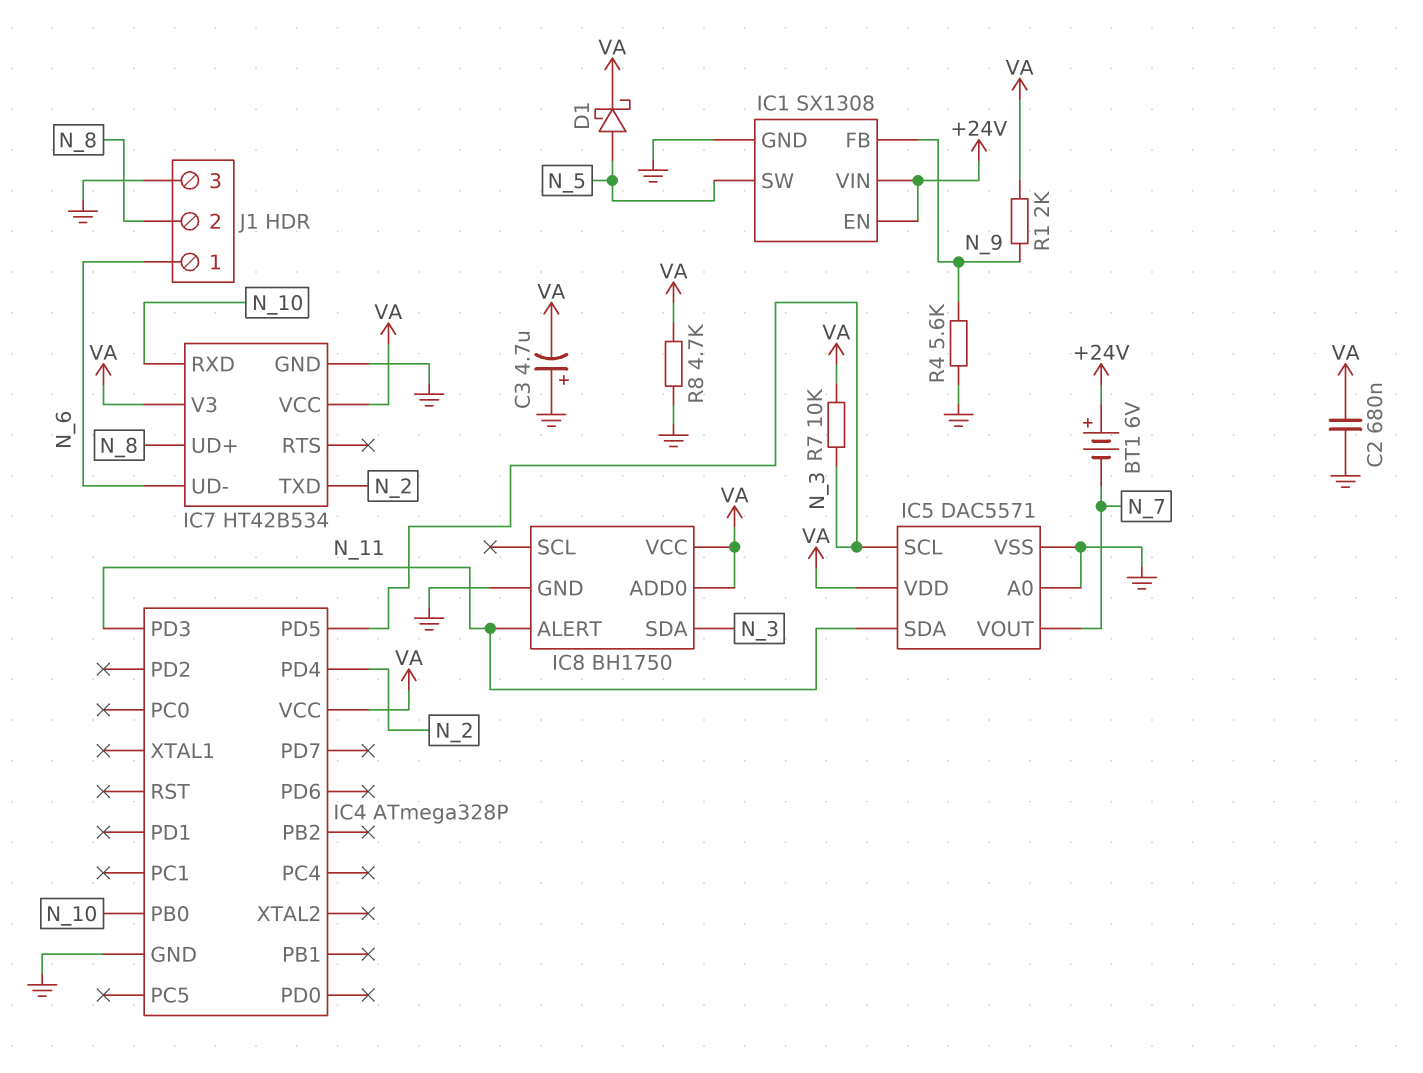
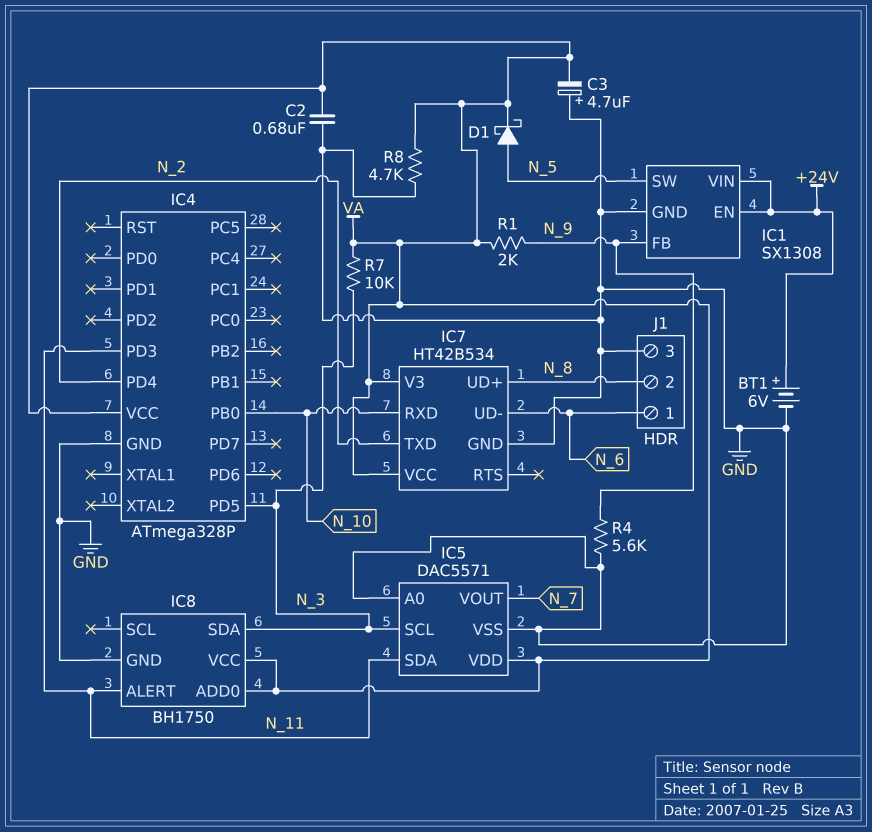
BT1: 6V (plus +24V, minus N_7) -> 6V (plus +24V, minus GND)

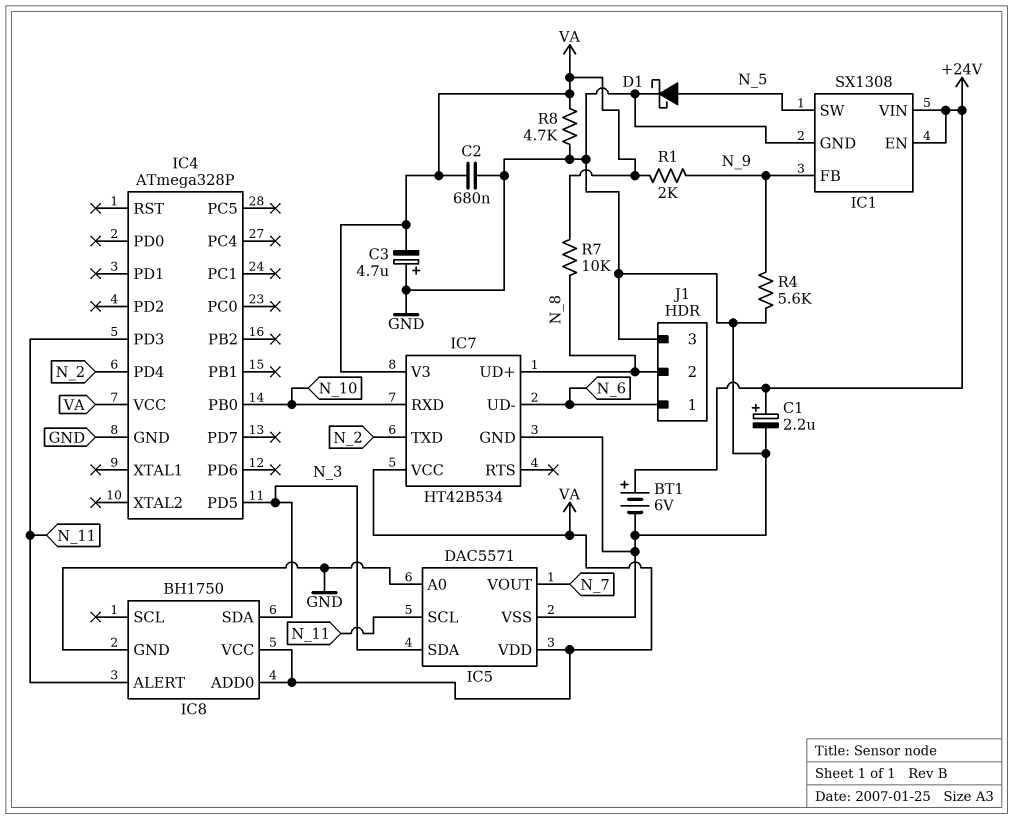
C1: none -> 2.2uF (plus +24V, minus GND)
D1: schottky (A N_5, K VA) -> schottky (A N_5, K GND)
IC5 pin SCL: N_3 -> N_11
IC5 pin SDA: N_11 -> N_3
R7: 10k (N_3, VA) -> 10k (N_8, VA)

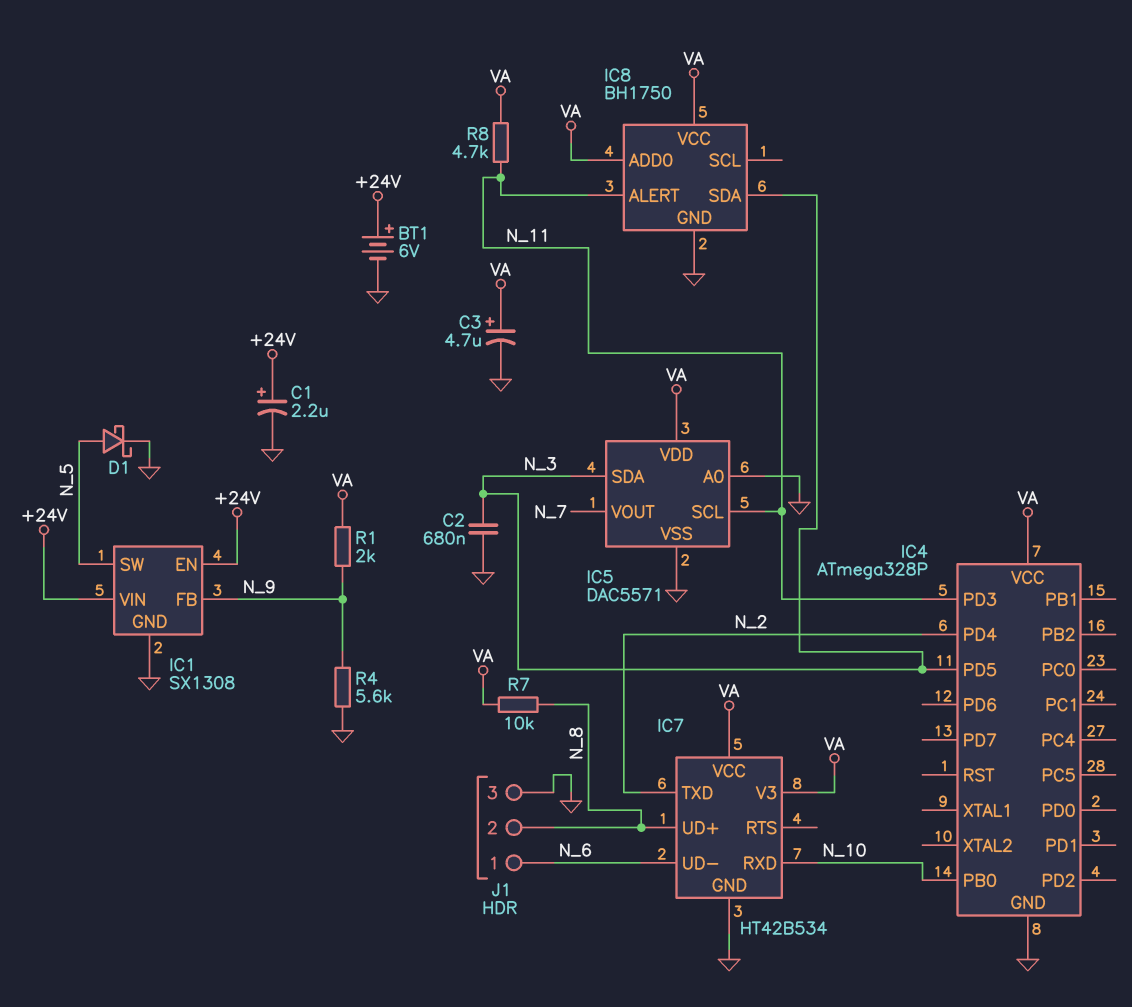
C2: 680nF (GND, VA) -> 680nF (GND, N_3)
C3: 4.7uF (plus GND, minus VA) -> 4.7uF (plus VA, minus GND)
R8: 4.7k (GND, VA) -> 4.7k (N_11, VA)

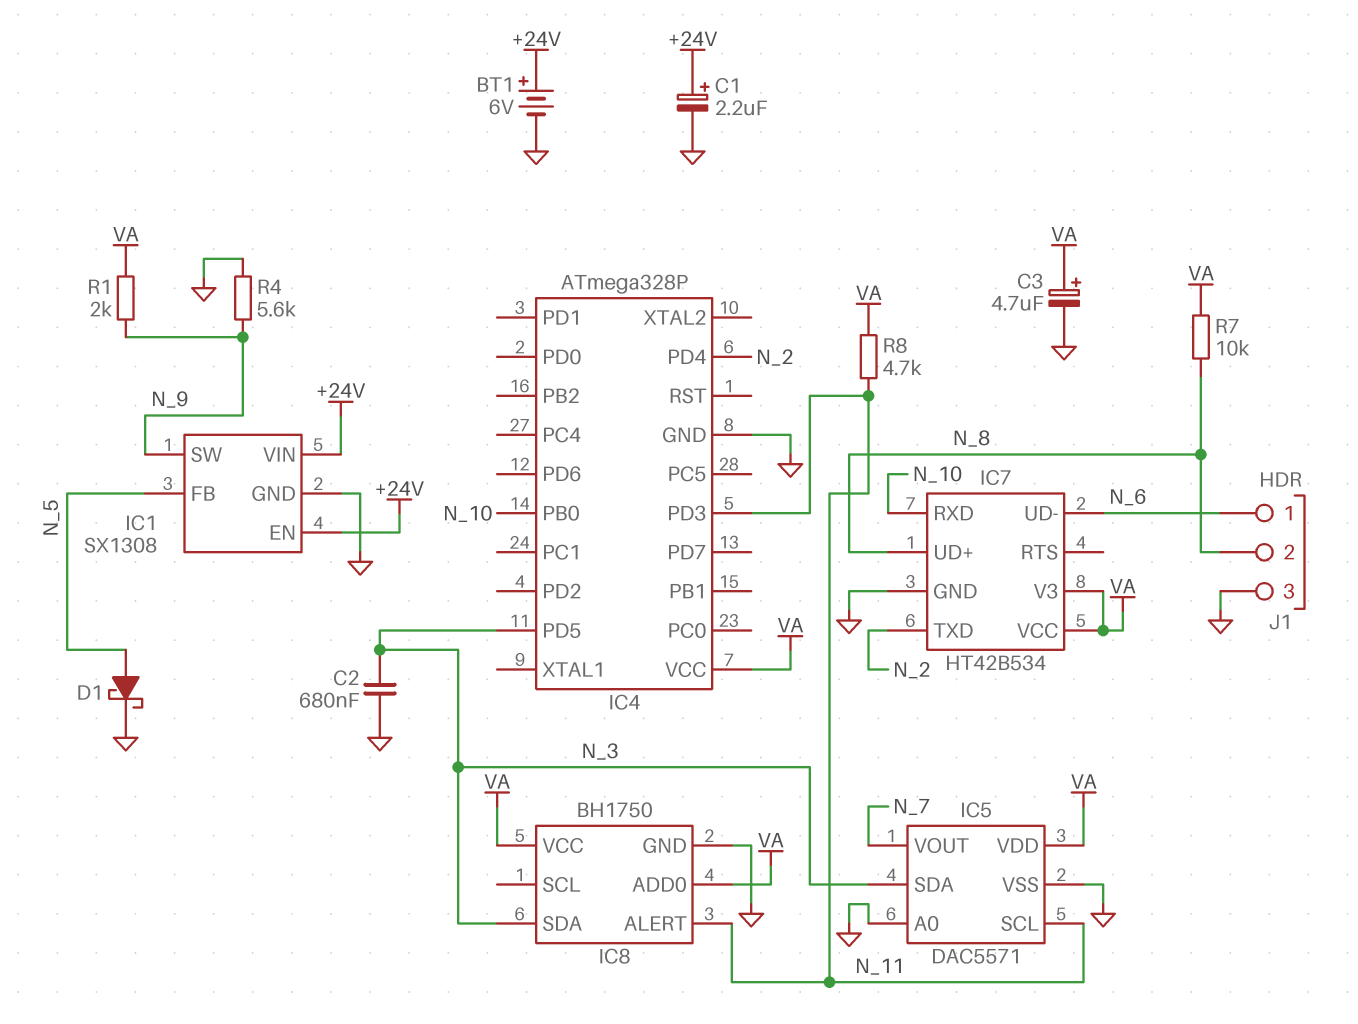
IC1 pin FB: N_9 -> N_5
IC1 pin SW: N_5 -> N_9

